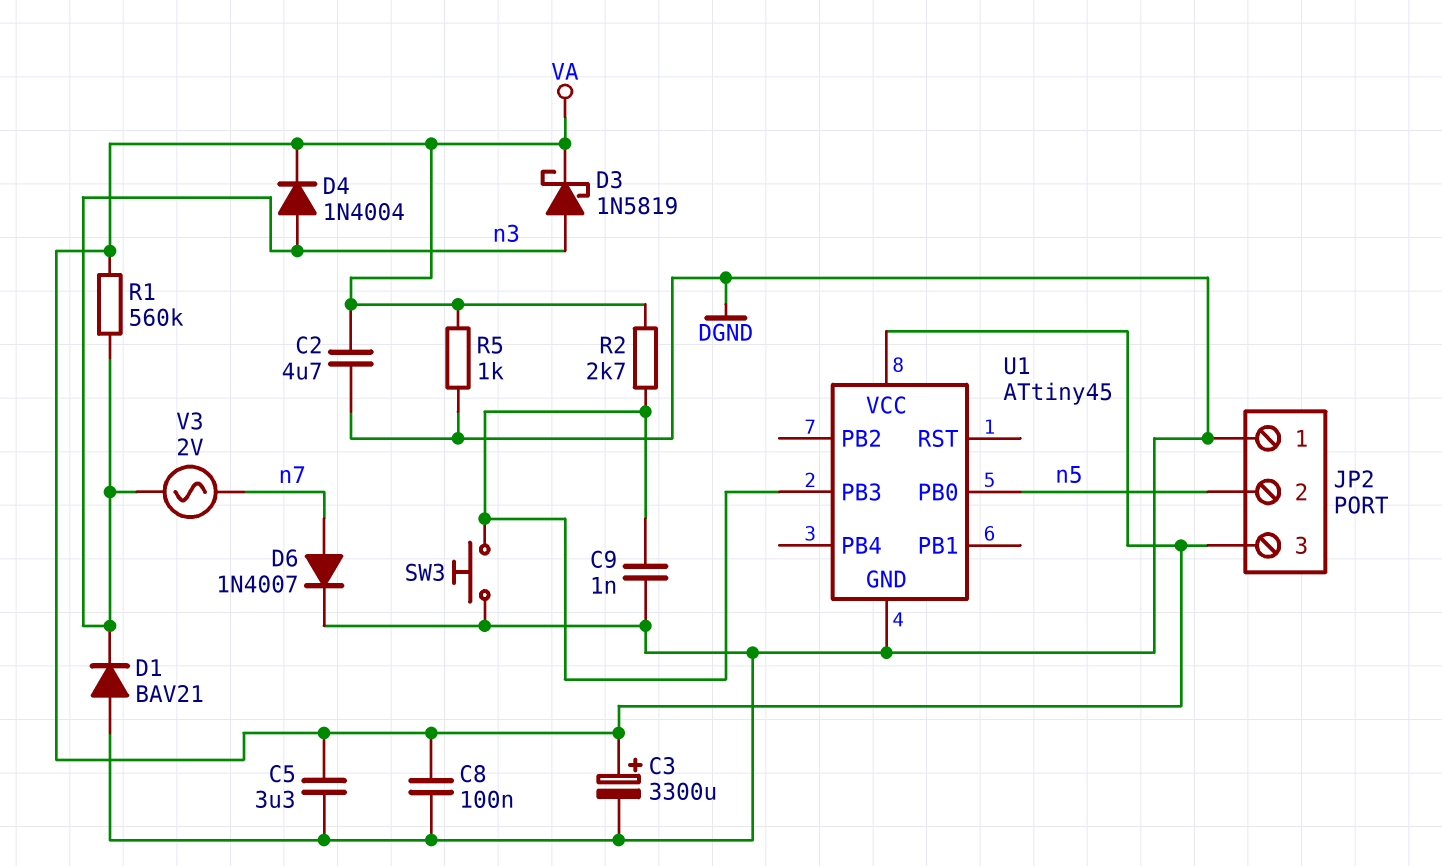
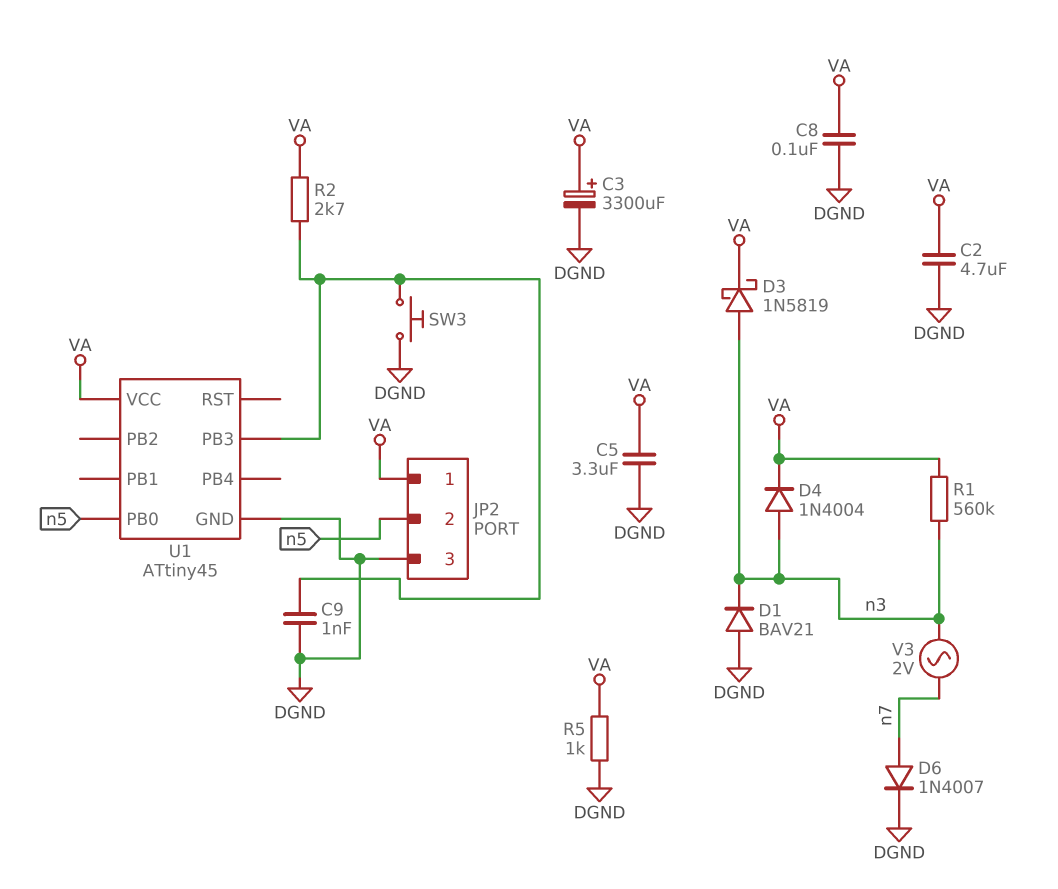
JP2 pin 1: DGND -> VA
JP2 pin 3: VA -> DGND

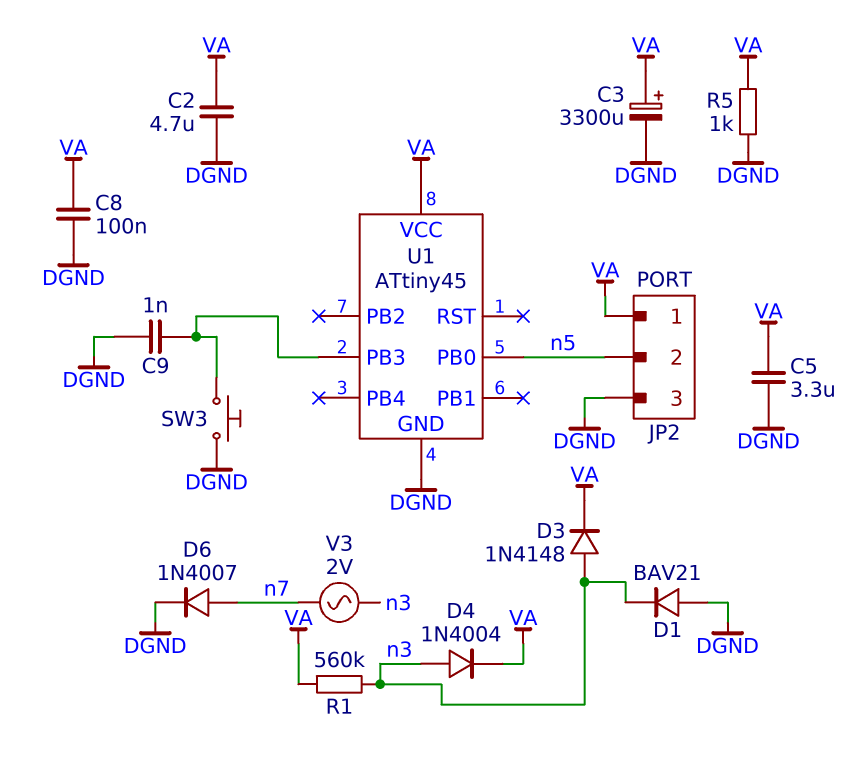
D3: schottky 1N5819 (A n3, K VA) -> diode 1N4148 (A n3, K VA)
R2: 2.7k (U1/PB3, VA) -> none

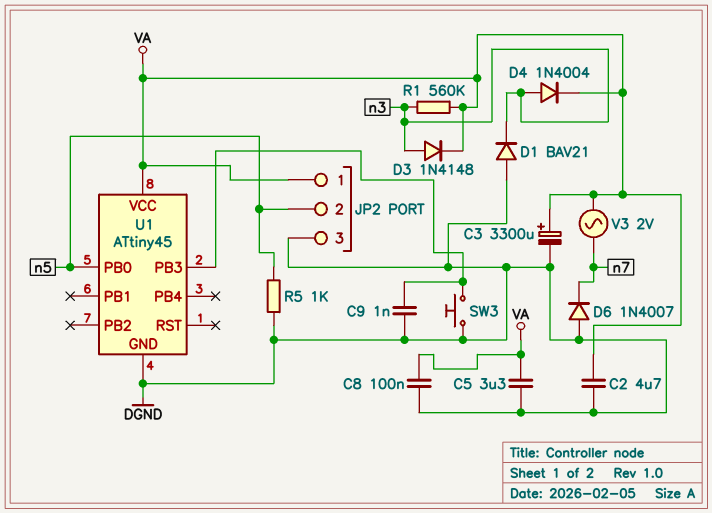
D6: diode 1N4007 (A n7, K DGND) -> diode 1N4007 (A DGND, K n7)
R5: 1k (DGND, VA) -> 1k (DGND, n5)
V3: AC 2V (n3, n7) -> AC 2V (VA, n7)

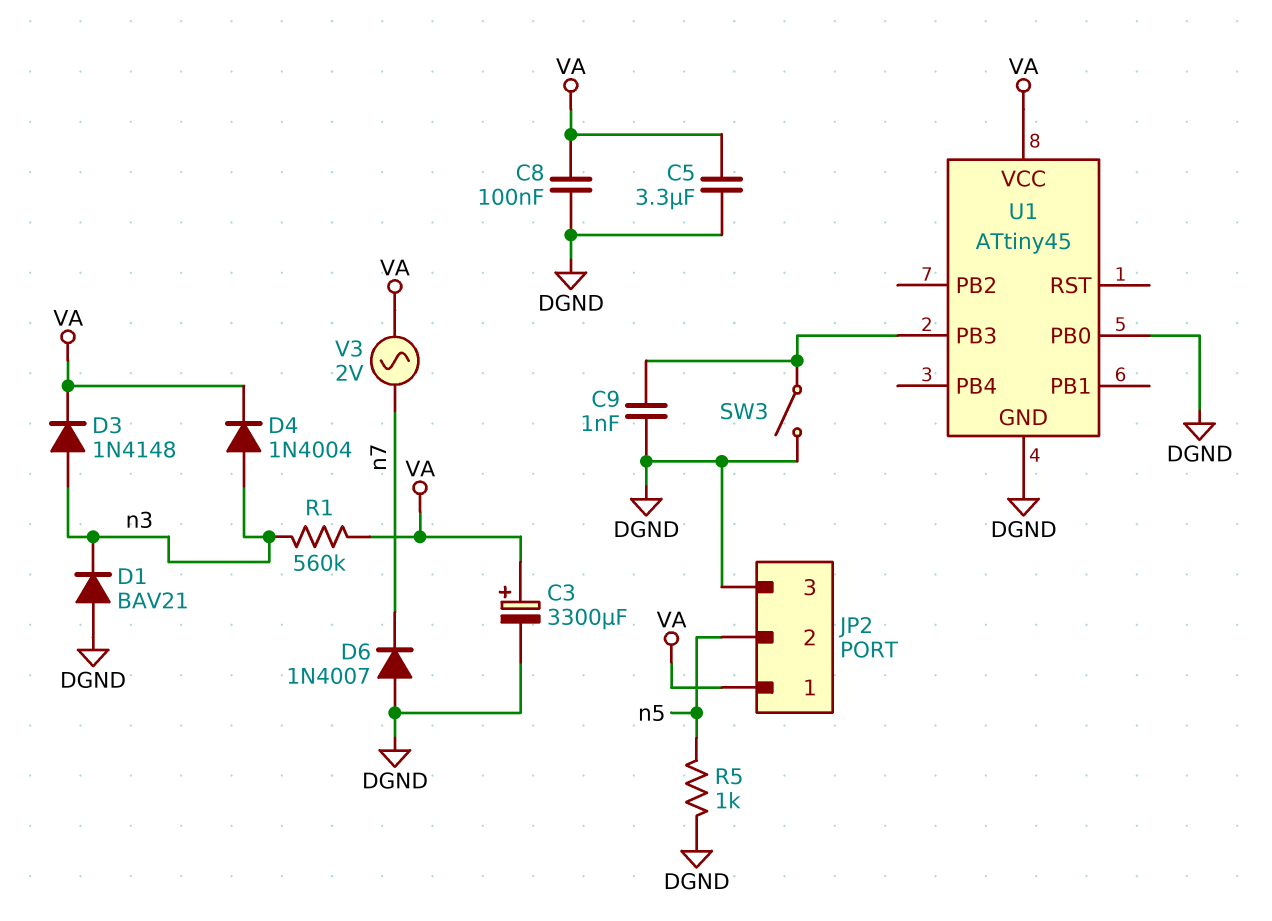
C2: 4.7uF (DGND, VA) -> none
SW3: button (DGND, U1/PB3) -> switch (DGND, U1/PB3)
U1 pin PB0: n5 -> DGND

